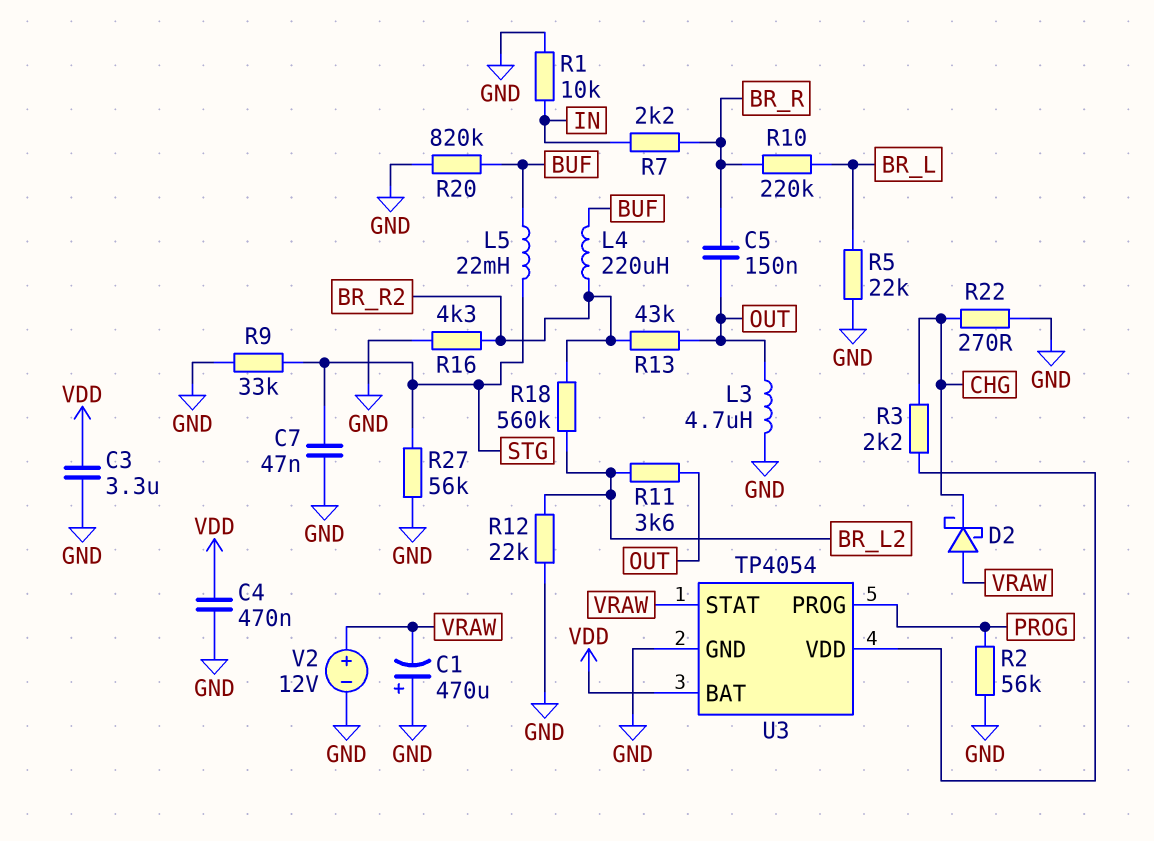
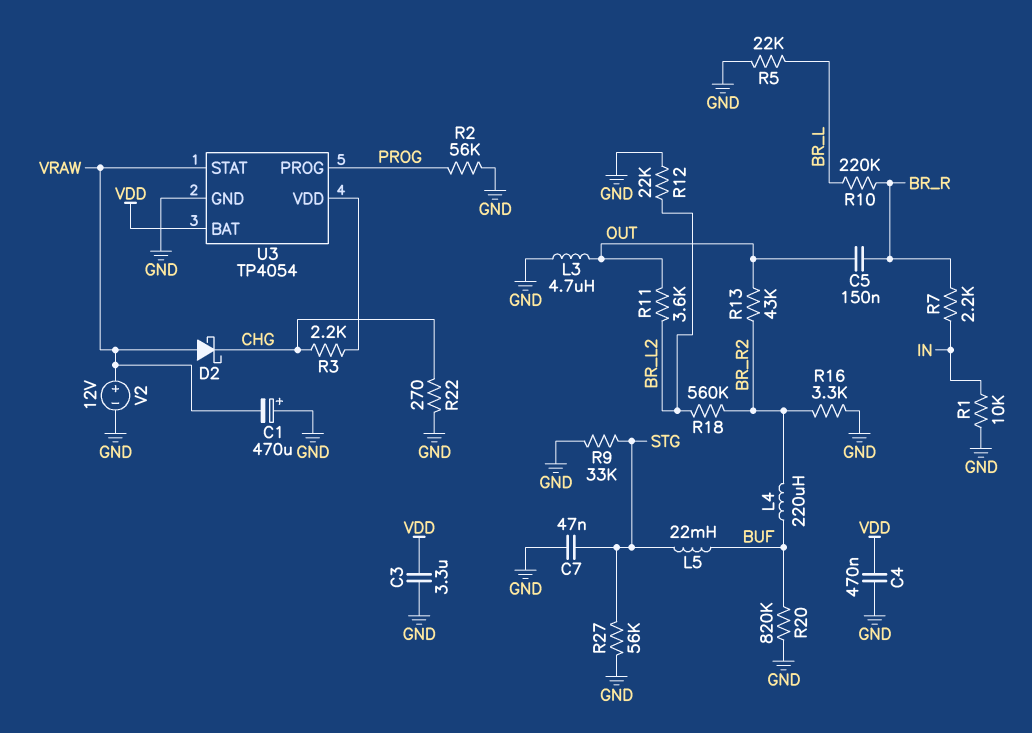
R16: 4.3k (BR_R2, GND) -> 3.3k (BR_R2, GND)

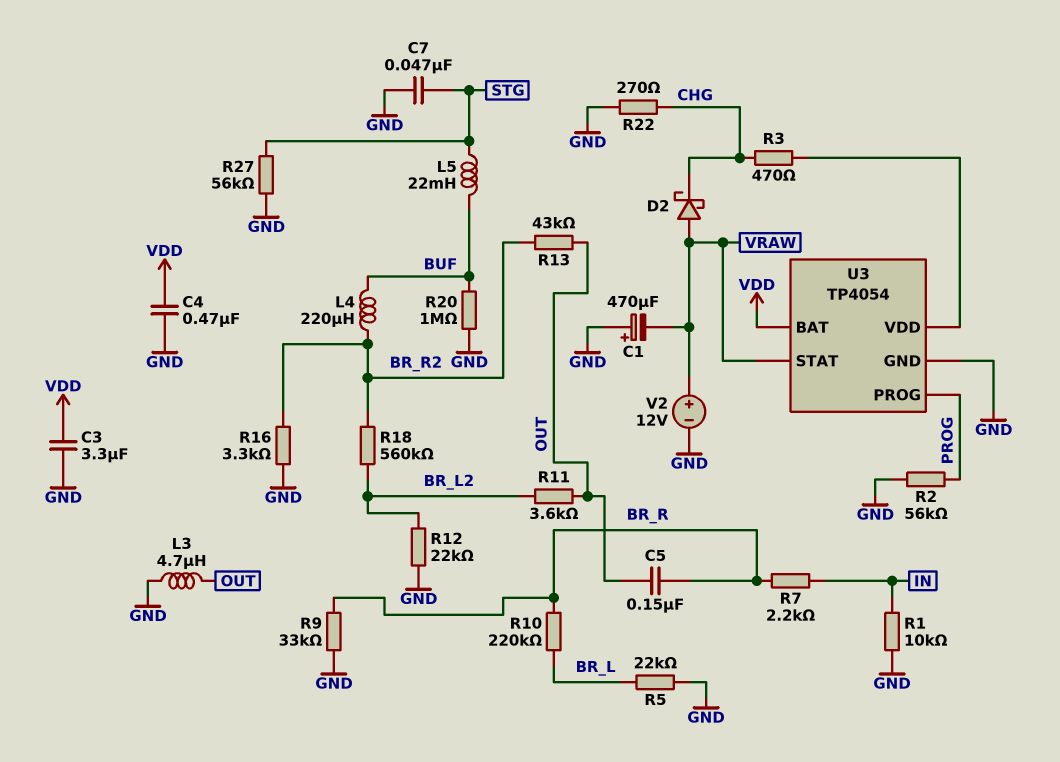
R3: 2.2k (CHG, U3/VDD) -> 470 (CHG, U3/VDD)
R9: 33k (GND, STG) -> 33k (BR_R, GND)
R20: 820k (BUF, GND) -> 1M (BUF, GND)

